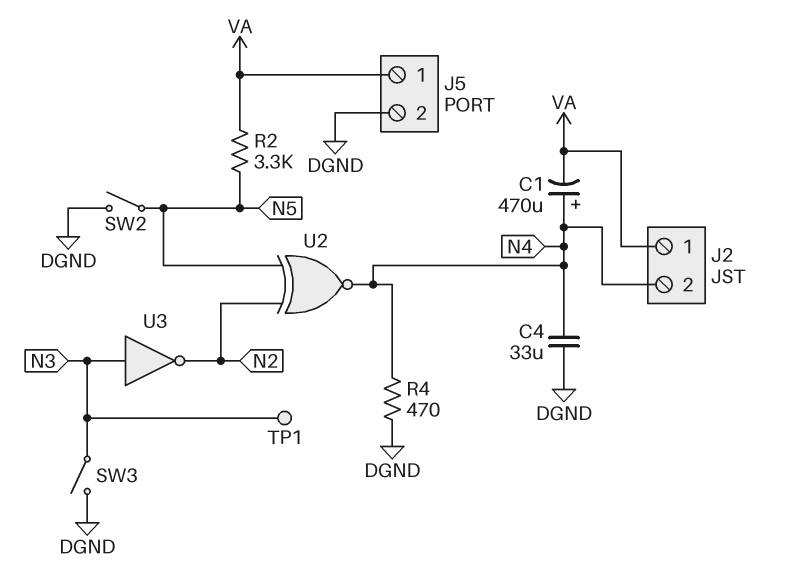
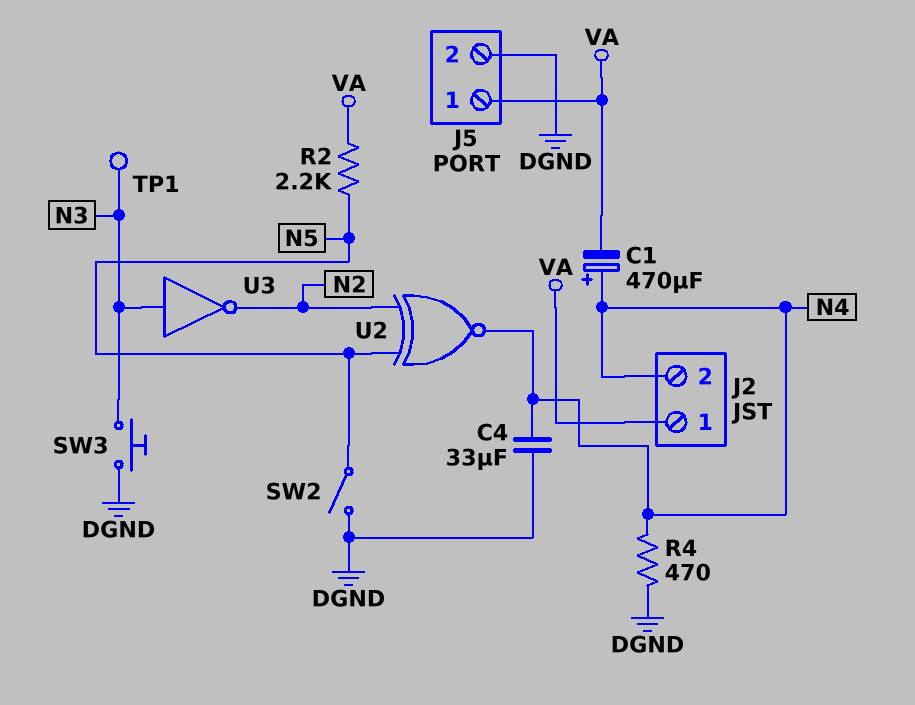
R2: 3.3k (N5, VA) -> 2.2k (N5, VA)
SW3: switch (DGND, N3) -> button (DGND, N3)

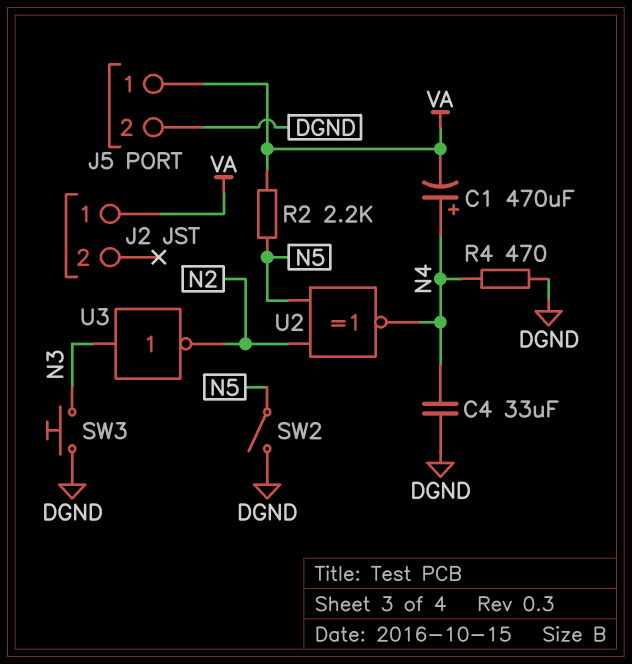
J2 pin 2: N4 -> none
TP1: test point (N3) -> none

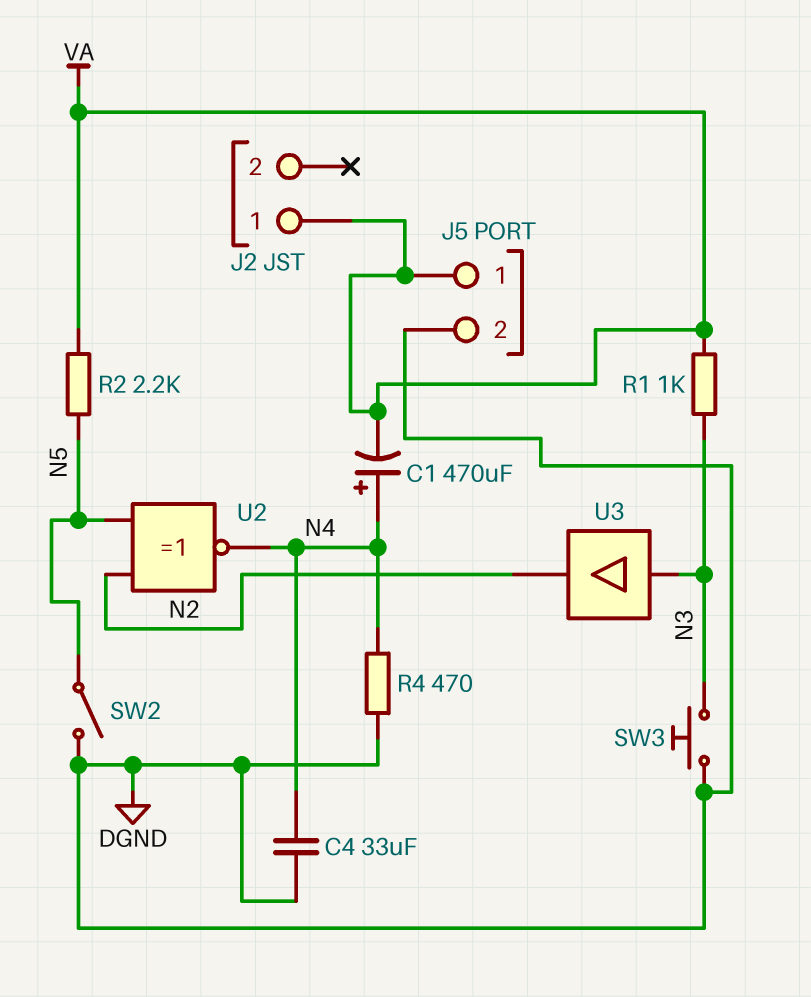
R1: none -> 1k (N3, VA)
U3: NOT (in N3, out N2) -> buffer (in N3, out N2)

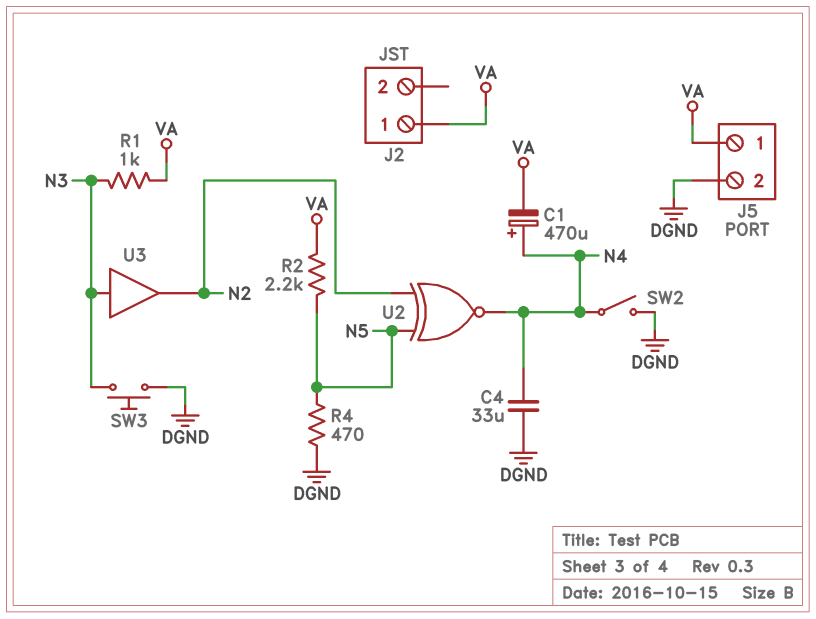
R4: 470 (DGND, N4) -> 470 (DGND, N5)
SW2: switch (DGND, N5) -> switch (DGND, N4)

